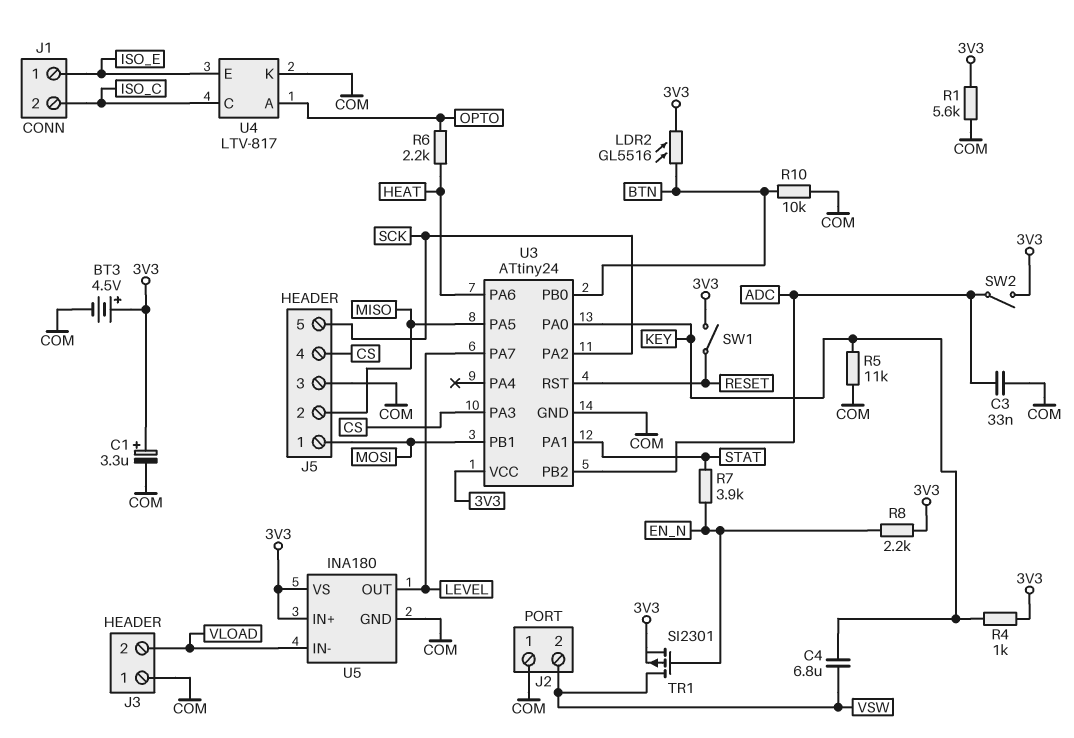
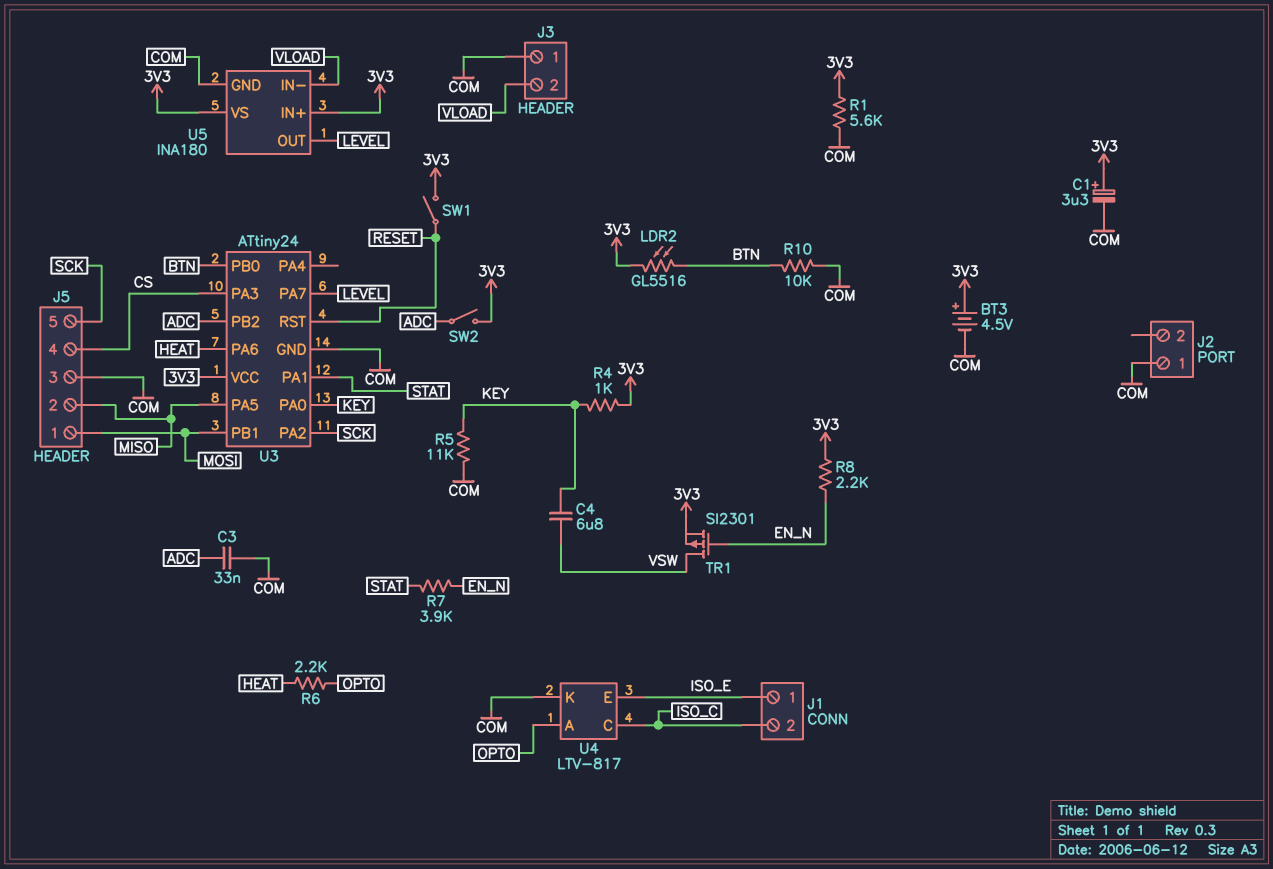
J2 pin 2: VSW -> none

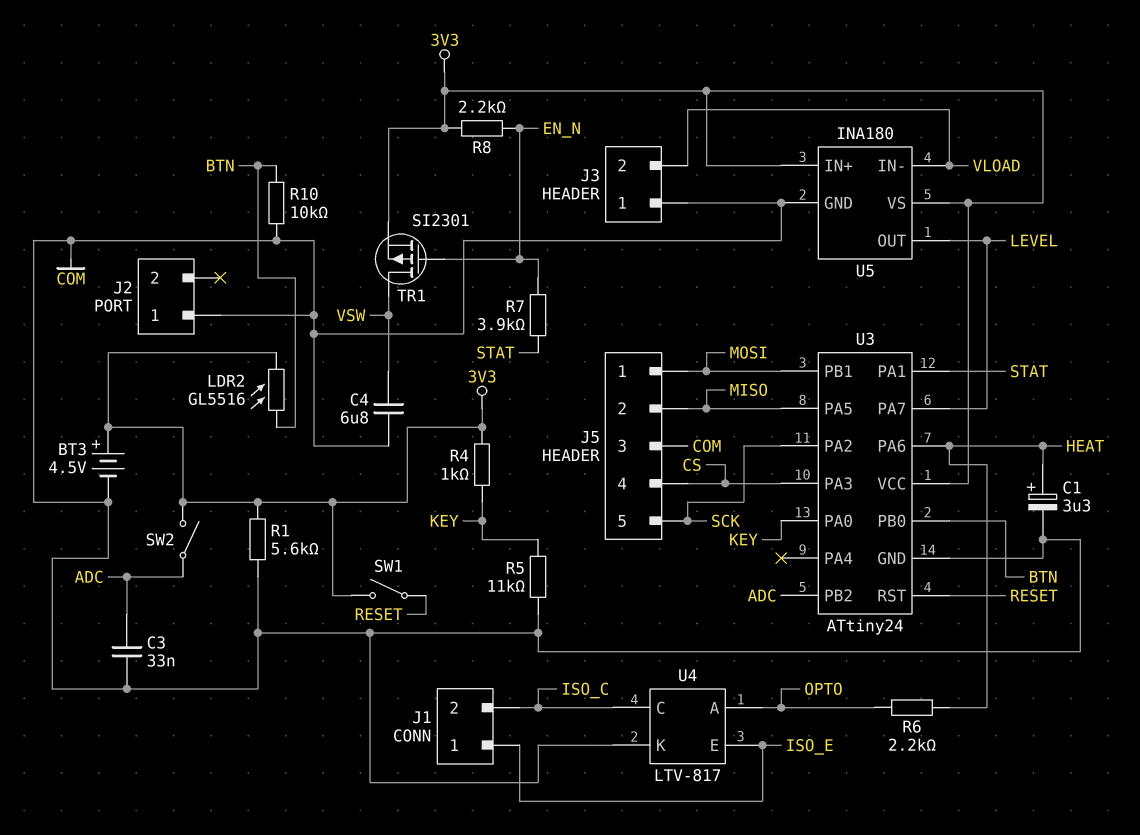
C1: 3.3uF (plus 3V3, minus COM) -> 3.3uF (plus HEAT, minus COM)
C4: 6.8uF (KEY, VSW) -> 6.8uF (COM, VSW)

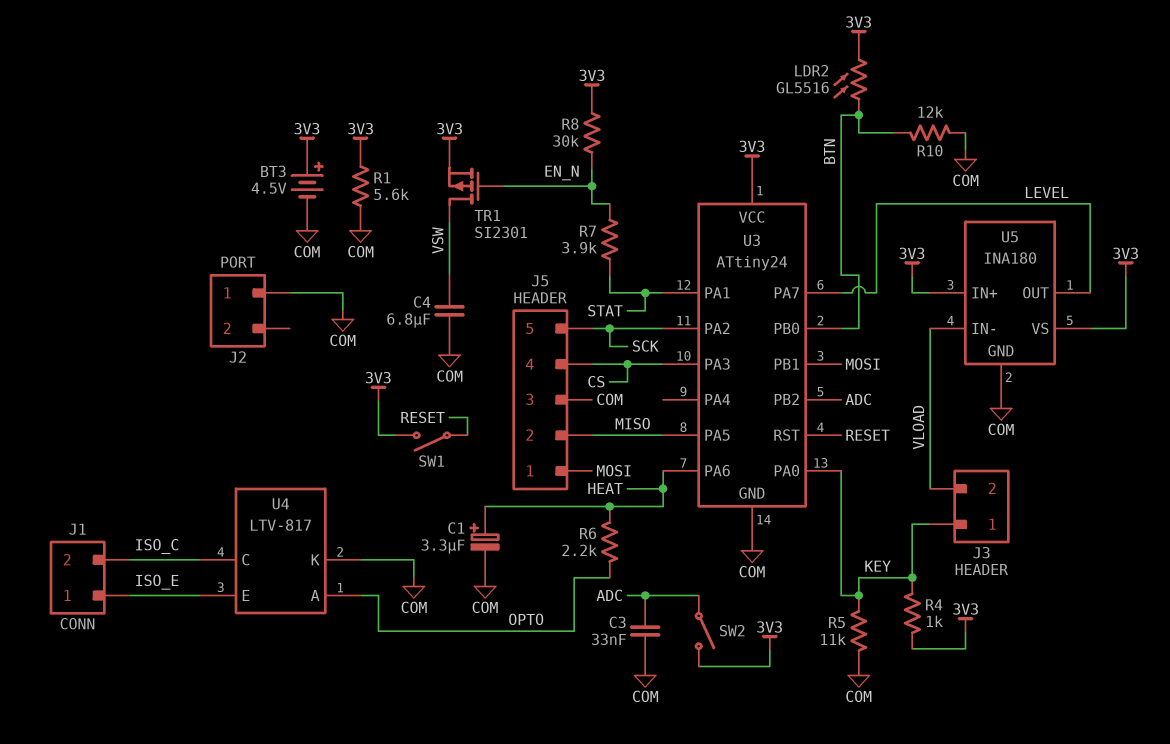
J3 pin 1: COM -> KEY
R8: 2.2k (3V3, EN_N) -> 30k (3V3, EN_N)
R10: 10k (BTN, COM) -> 12k (BTN, COM)

